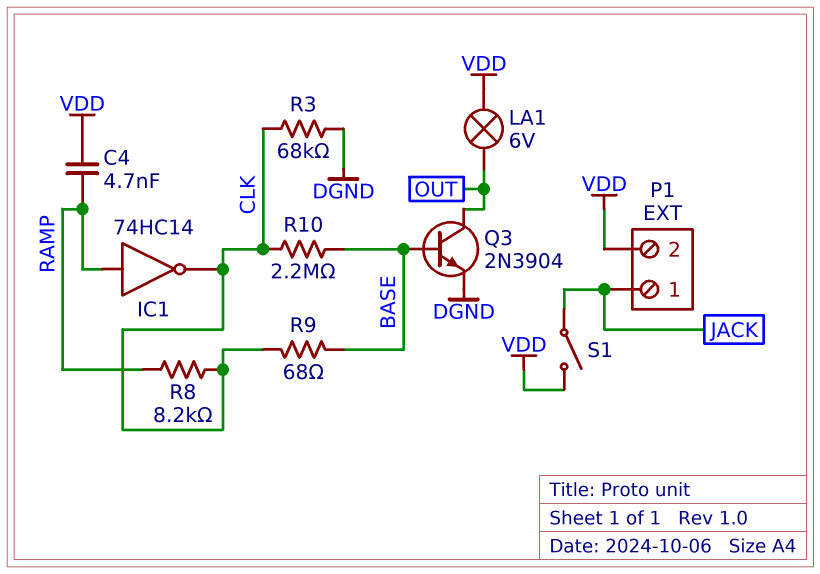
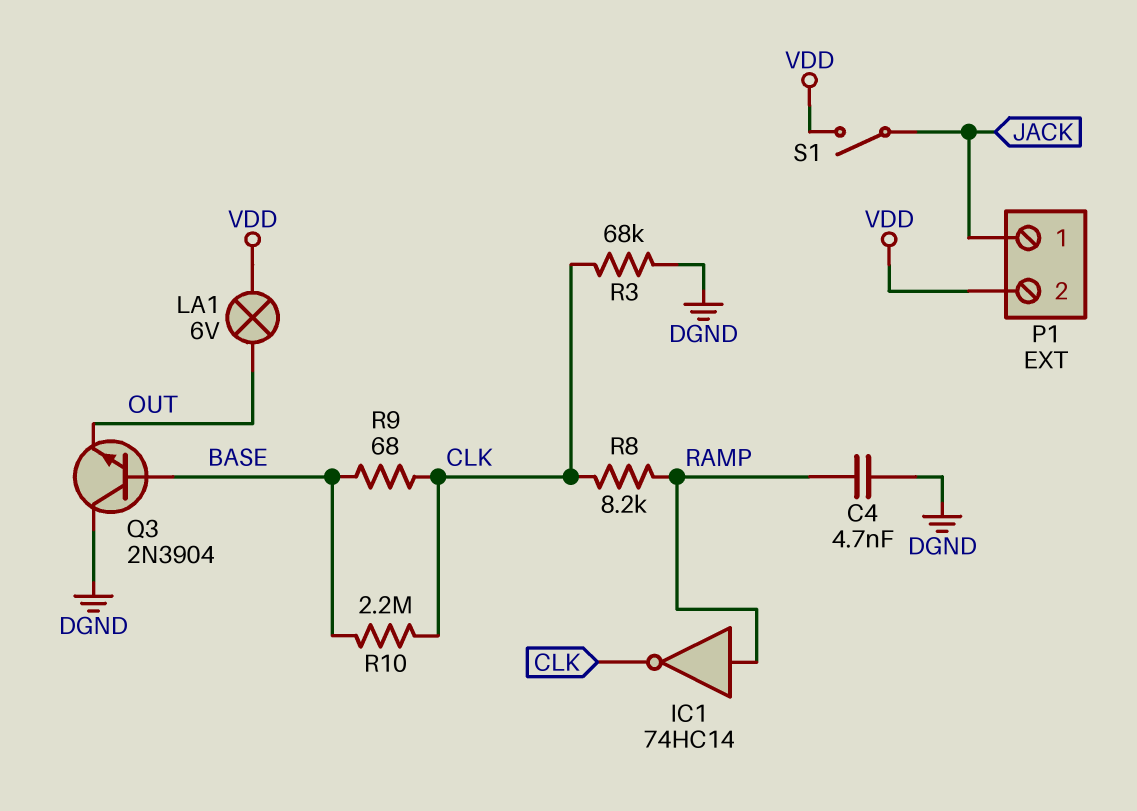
C4: 4.7nF (RAMP, VDD) -> 4.7nF (DGND, RAMP)
Q3: NPN 2N3904 (B BASE, C OUT, E DGND) -> NPN 2N3904 (B BASE, C DGND, E OUT)

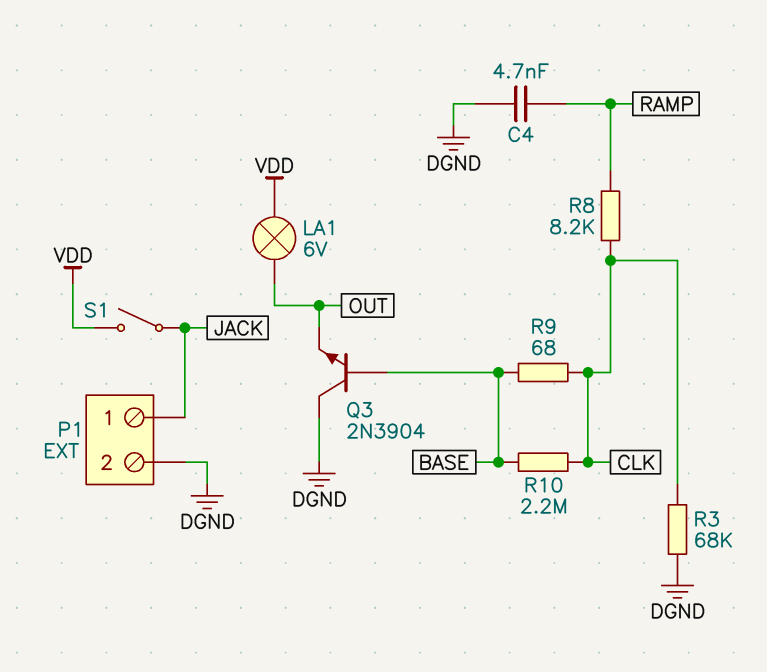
IC1: NOT 74HC14 (in RAMP, out CLK) -> none
P1 pin 2: VDD -> DGND

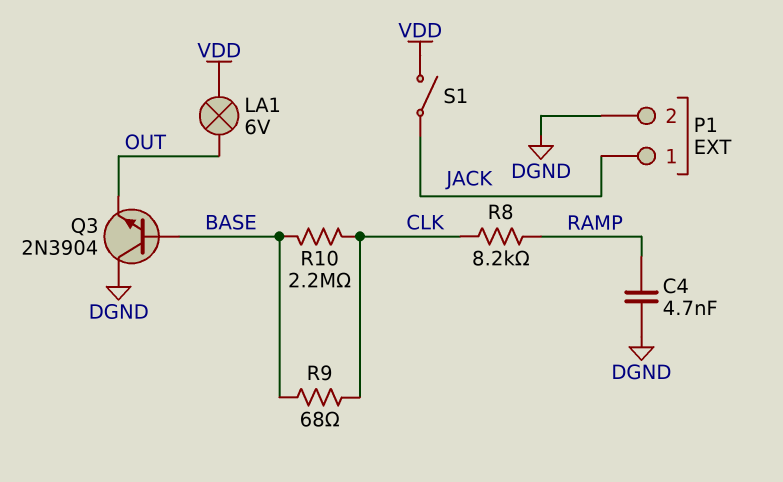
R3: 68k (CLK, DGND) -> none

